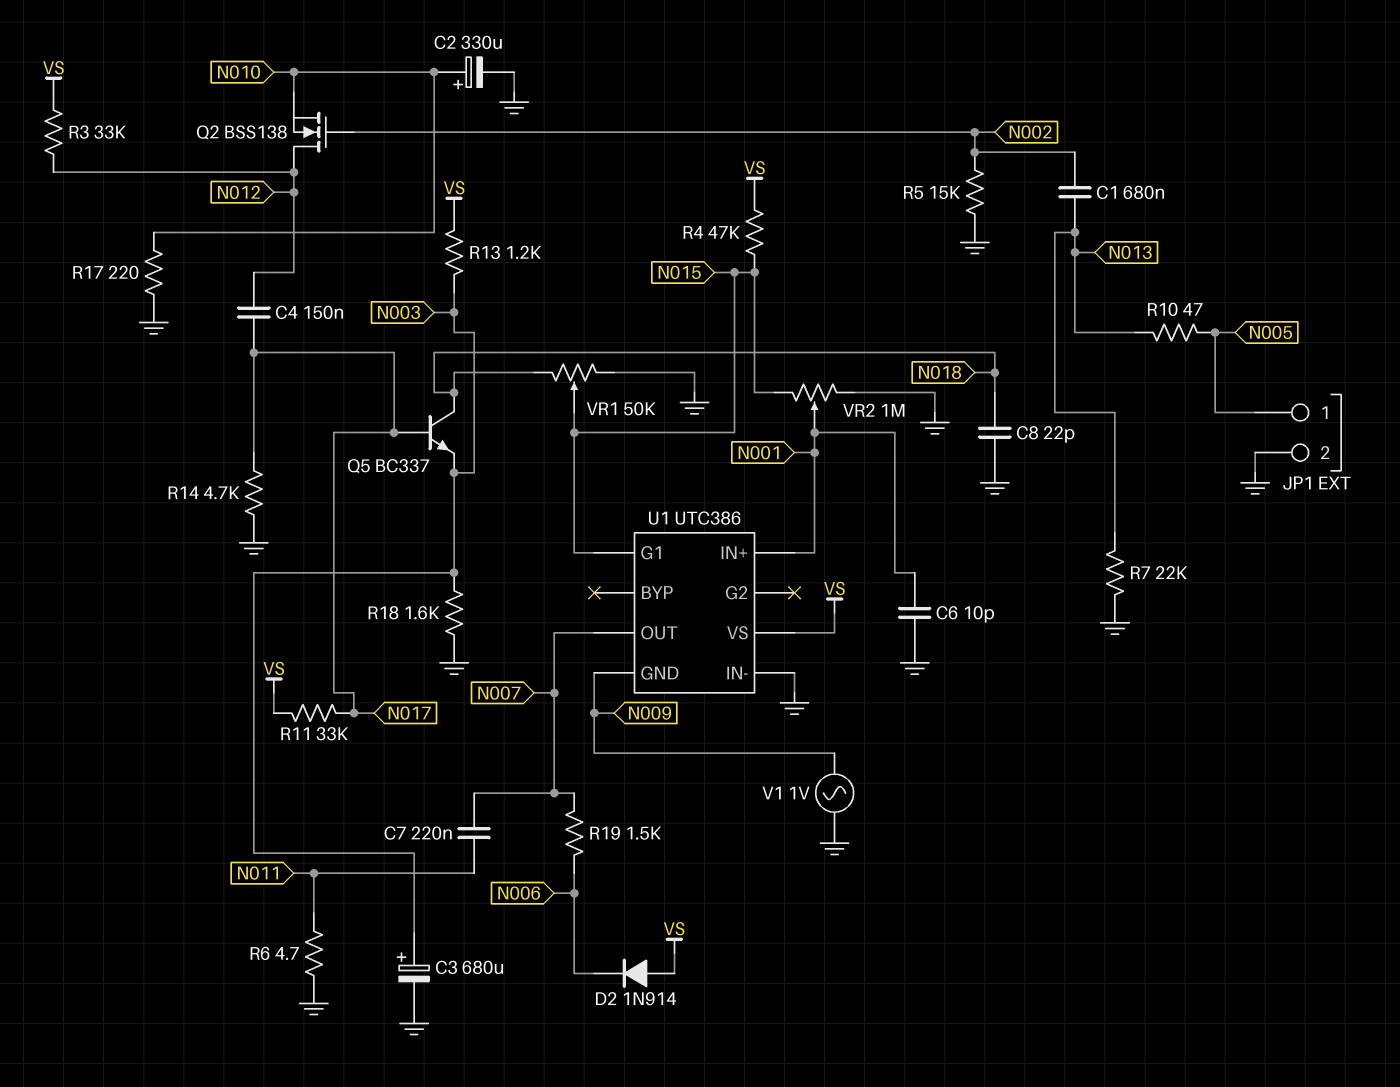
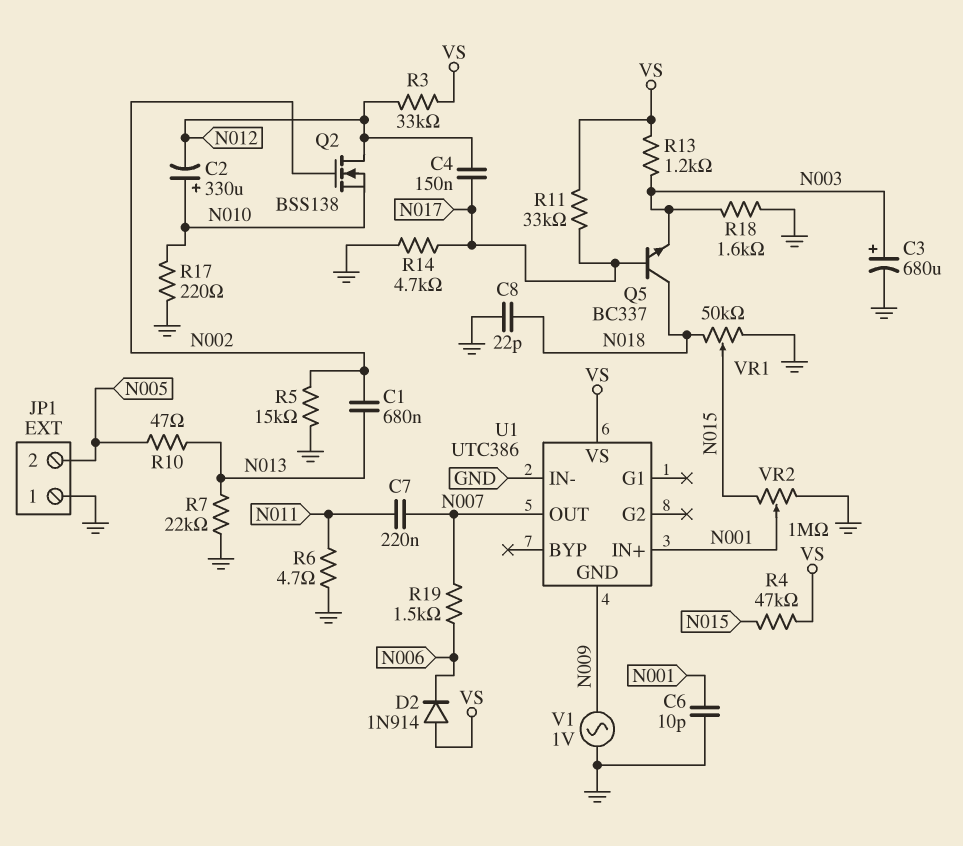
C2: 330uF (plus N010, minus GND) -> 330uF (plus N010, minus N012)
JP1 pin 1: N005 -> GND
JP1 pin 2: GND -> N005
U1 pin G1: N015 -> none

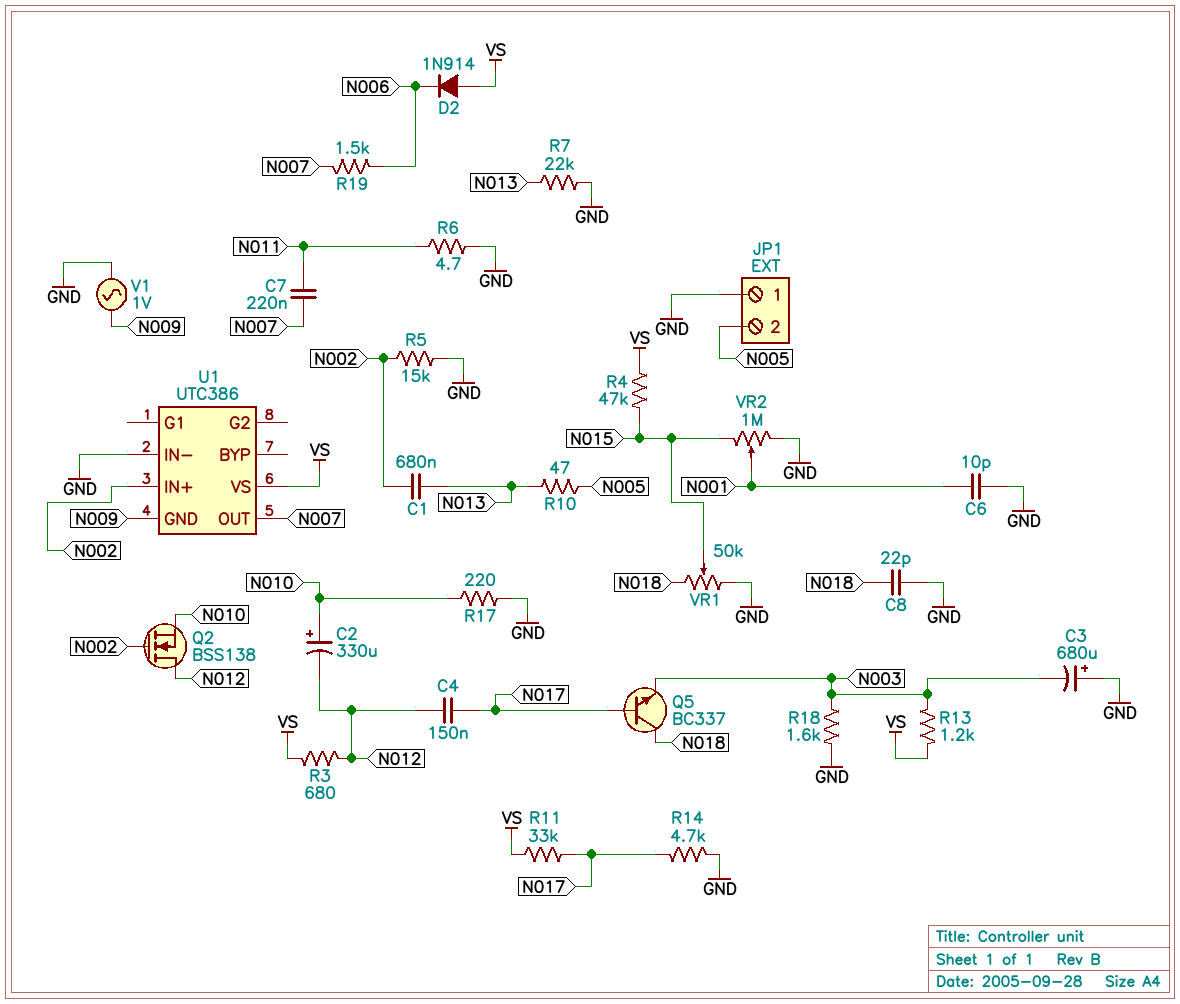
C3: 680uF (plus N003, minus GND) -> 680uF (plus GND, minus N003)
R3: 33k (N012, VS) -> 680 (N012, VS)
U1 pin IN+: N001 -> N002

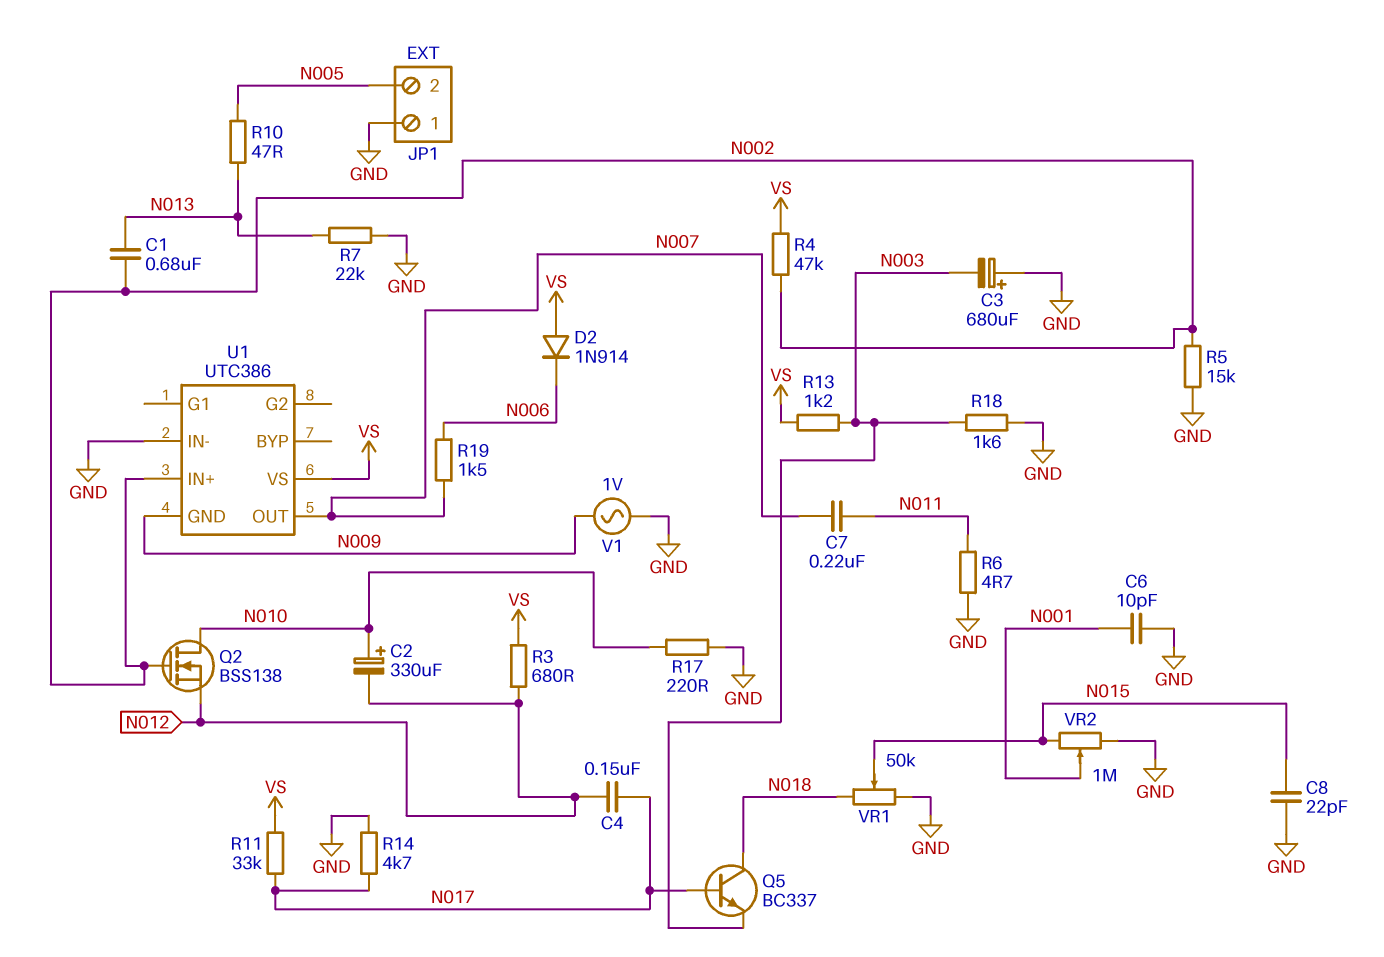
C8: 22pF (GND, N018) -> 22pF (GND, N015)
Q2: NMOS BSS138 (G N002, D N012, S N010) -> NMOS BSS138 (G N002, D N010, S N012)
R4: 47k (N015, VS) -> 47k (N002, VS)

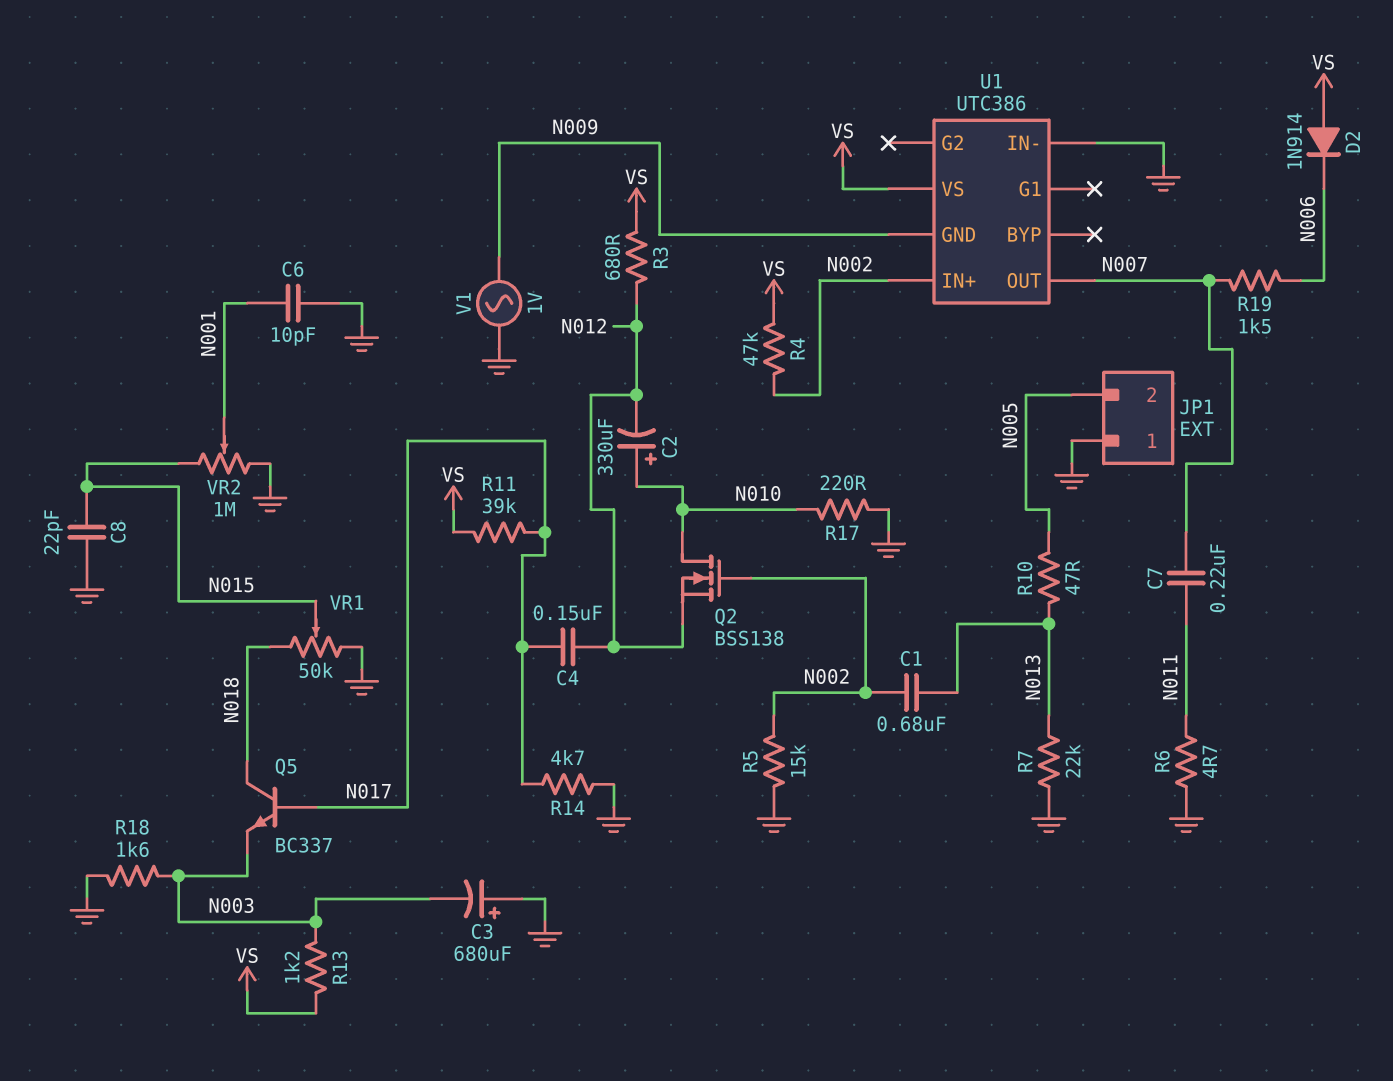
R11: 33k (N017, VS) -> 39k (N017, VS)

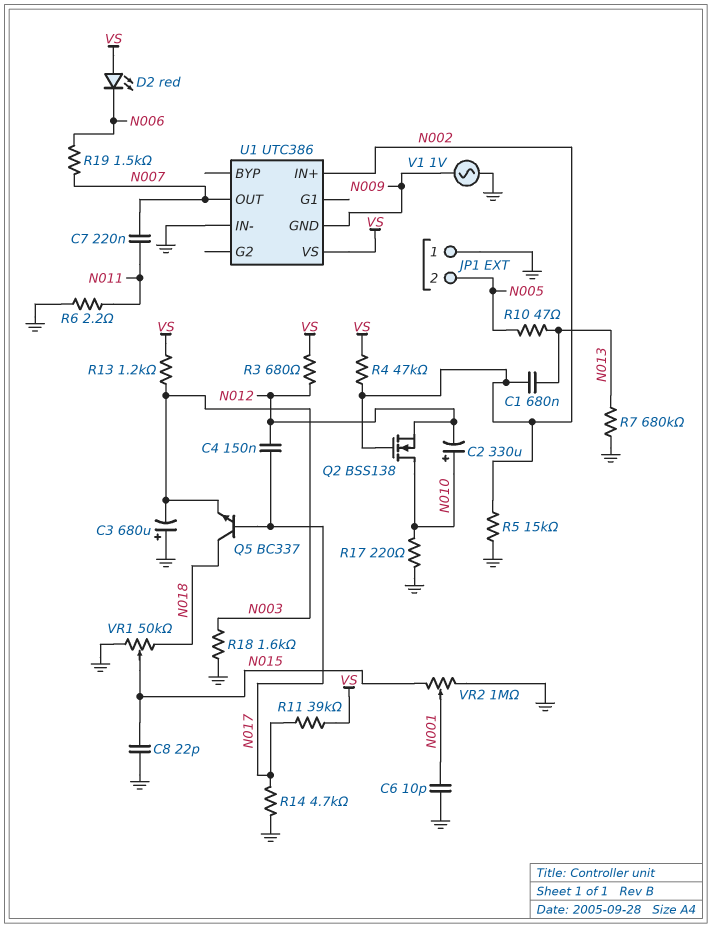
D2: diode 1N914 (A VS, K N006) -> LED red (A VS, K N006)
R6: 4.7 (GND, N011) -> 2.2 (GND, N011)
R7: 22k (GND, N013) -> 680k (GND, N013)

